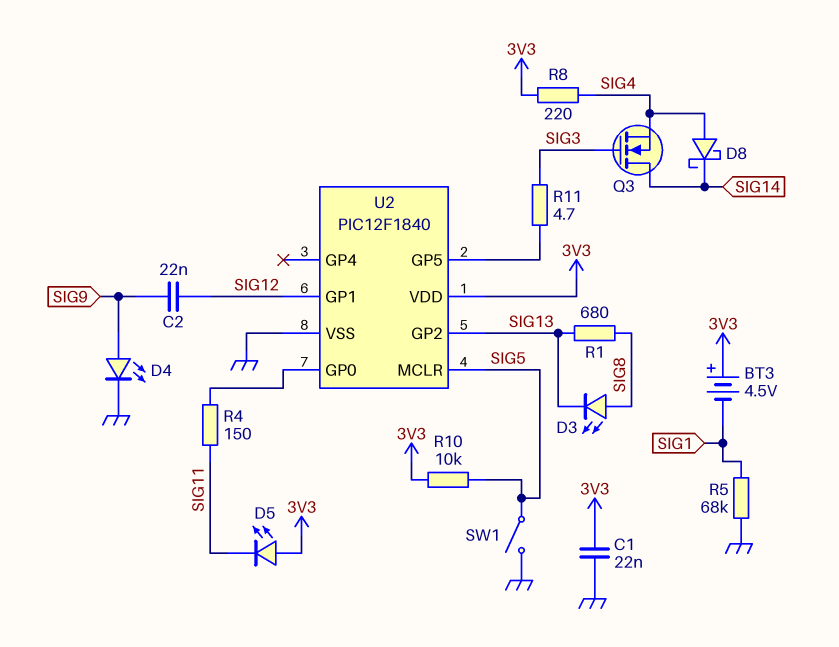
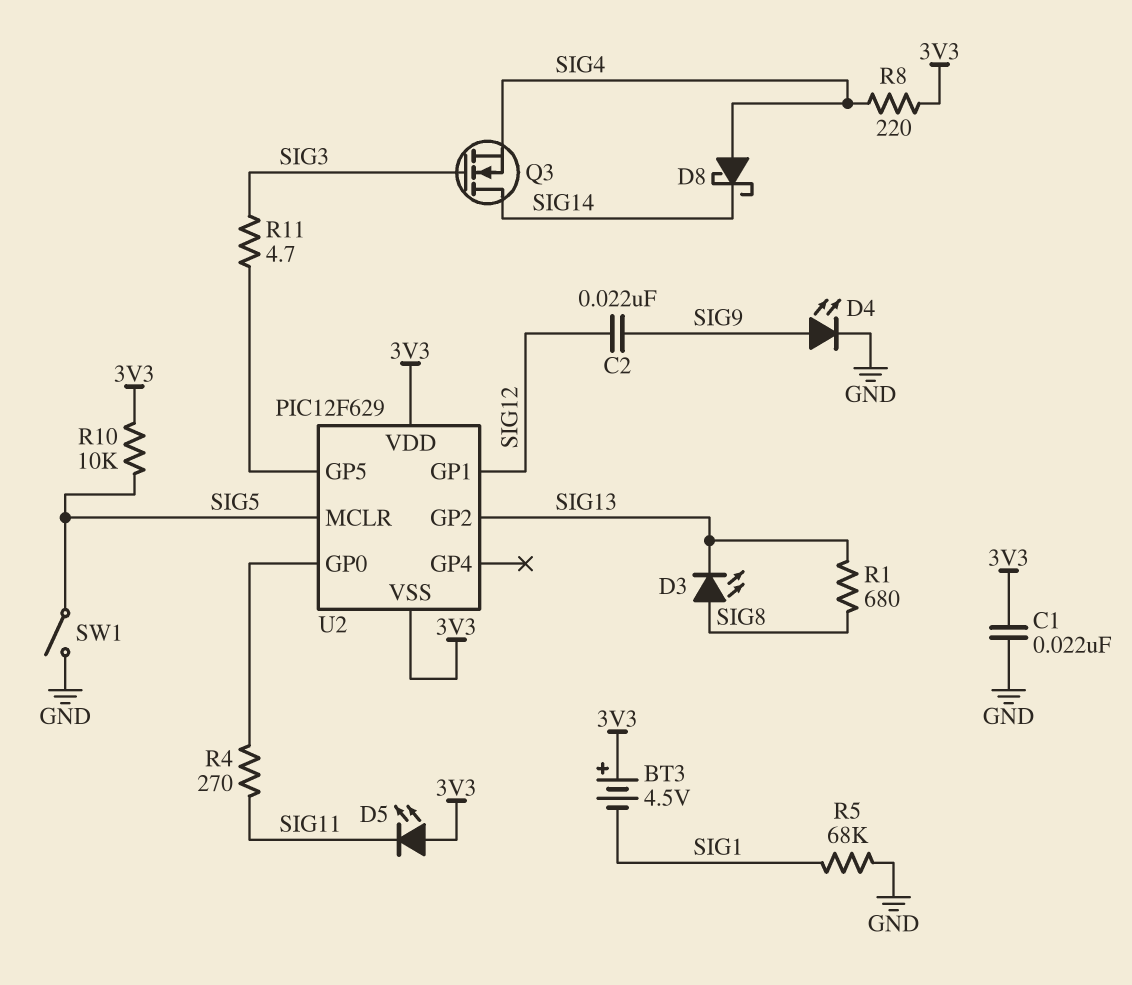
R4: 150 (SIG11, U2/GP0) -> 270 (SIG11, U2/GP0)
U2: PIC12F1840 -> PIC12F629
U2 pin VSS: GND -> 3V3

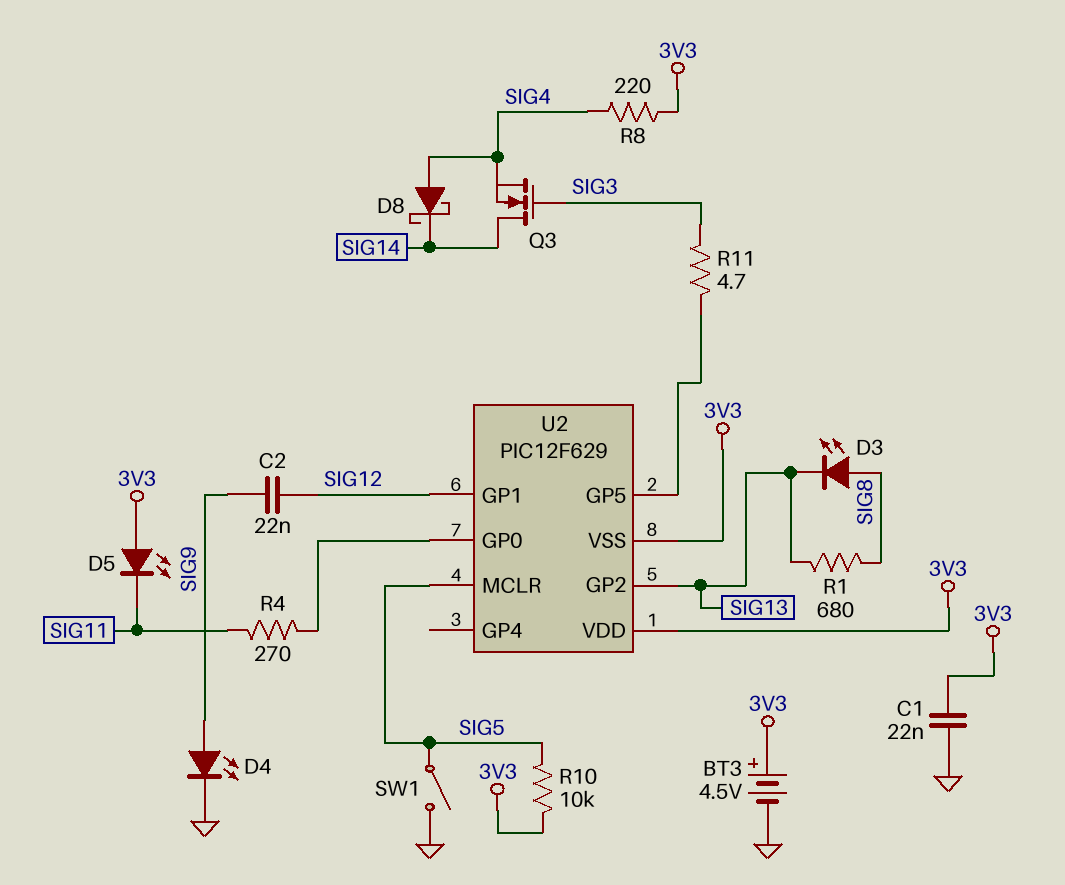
BT3: 4.5V (plus 3V3, minus SIG1) -> 4.5V (plus 3V3, minus GND)
R5: 68k (GND, SIG1) -> none

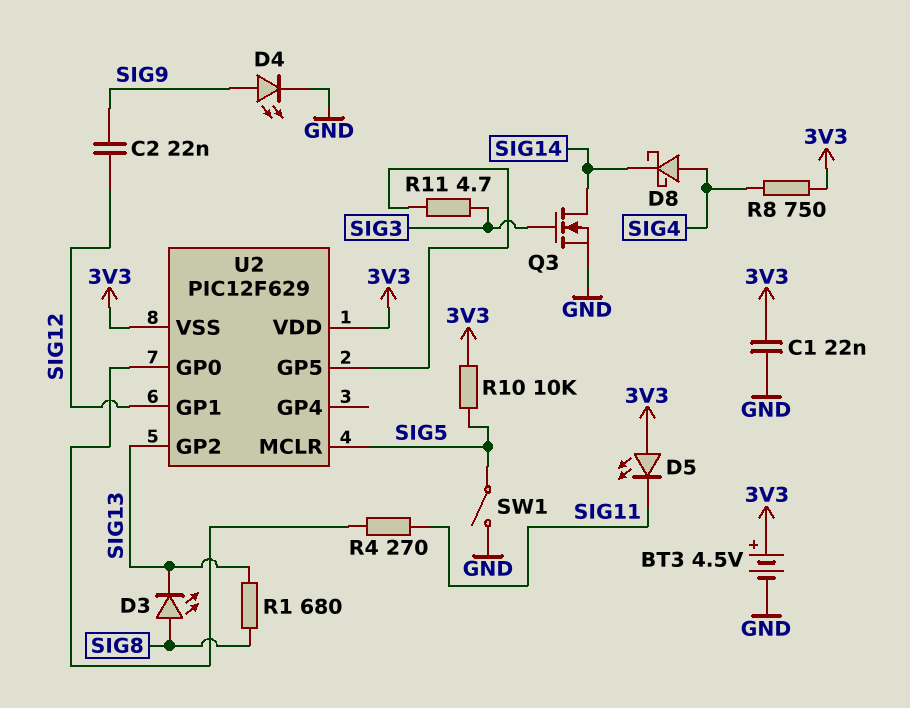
Q3: NMOS (G SIG3, D SIG14, S SIG4) -> NMOS (G SIG3, D SIG14, S GND)
R8: 220 (3V3, SIG4) -> 750 (3V3, SIG4)

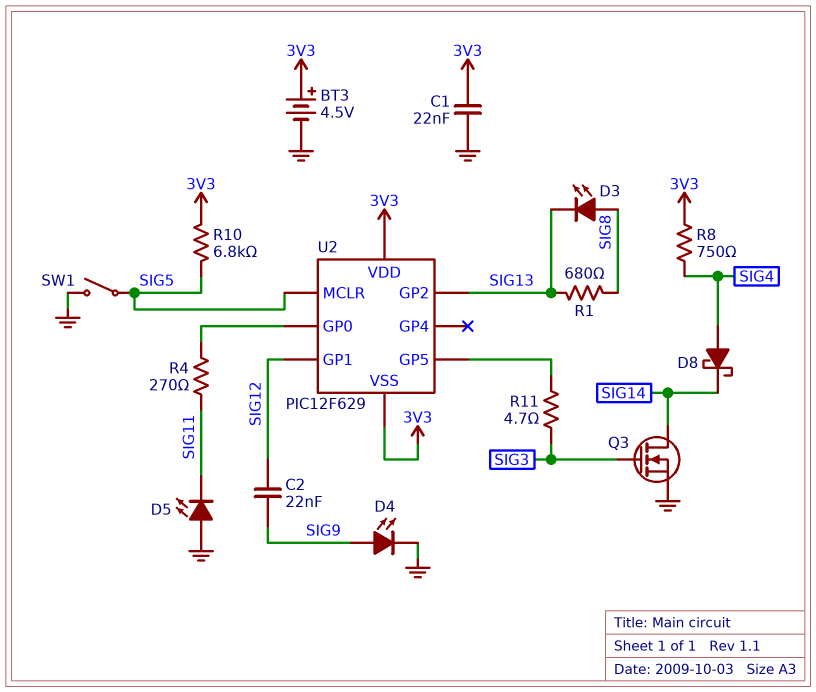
D5: LED (A 3V3, K SIG11) -> LED (A GND, K SIG11)
R10: 10k (3V3, SIG5) -> 6.8k (3V3, SIG5)

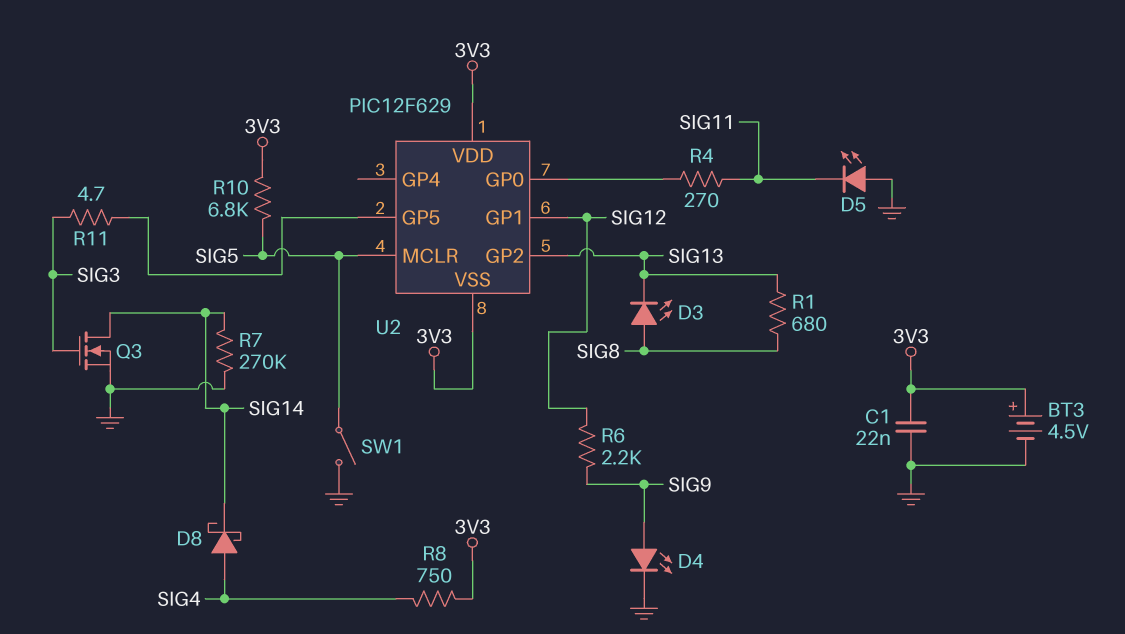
C2: 22nF (SIG9, SIG12) -> none
R6: none -> 2.2k (SIG9, SIG12)
R7: none -> 270k (GND, SIG14)

